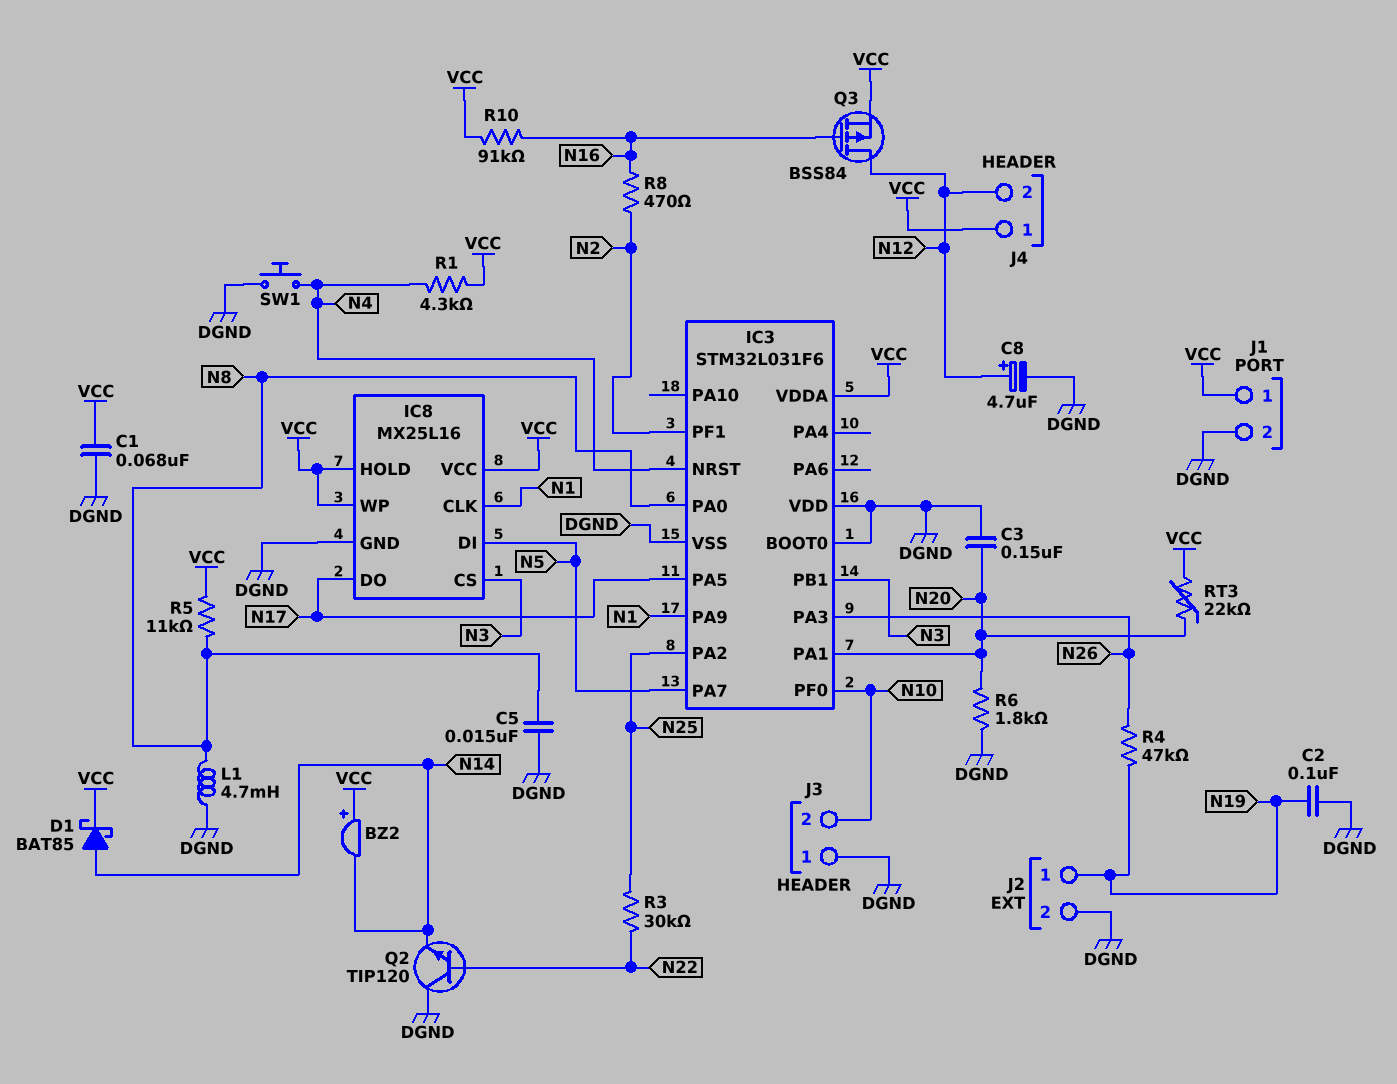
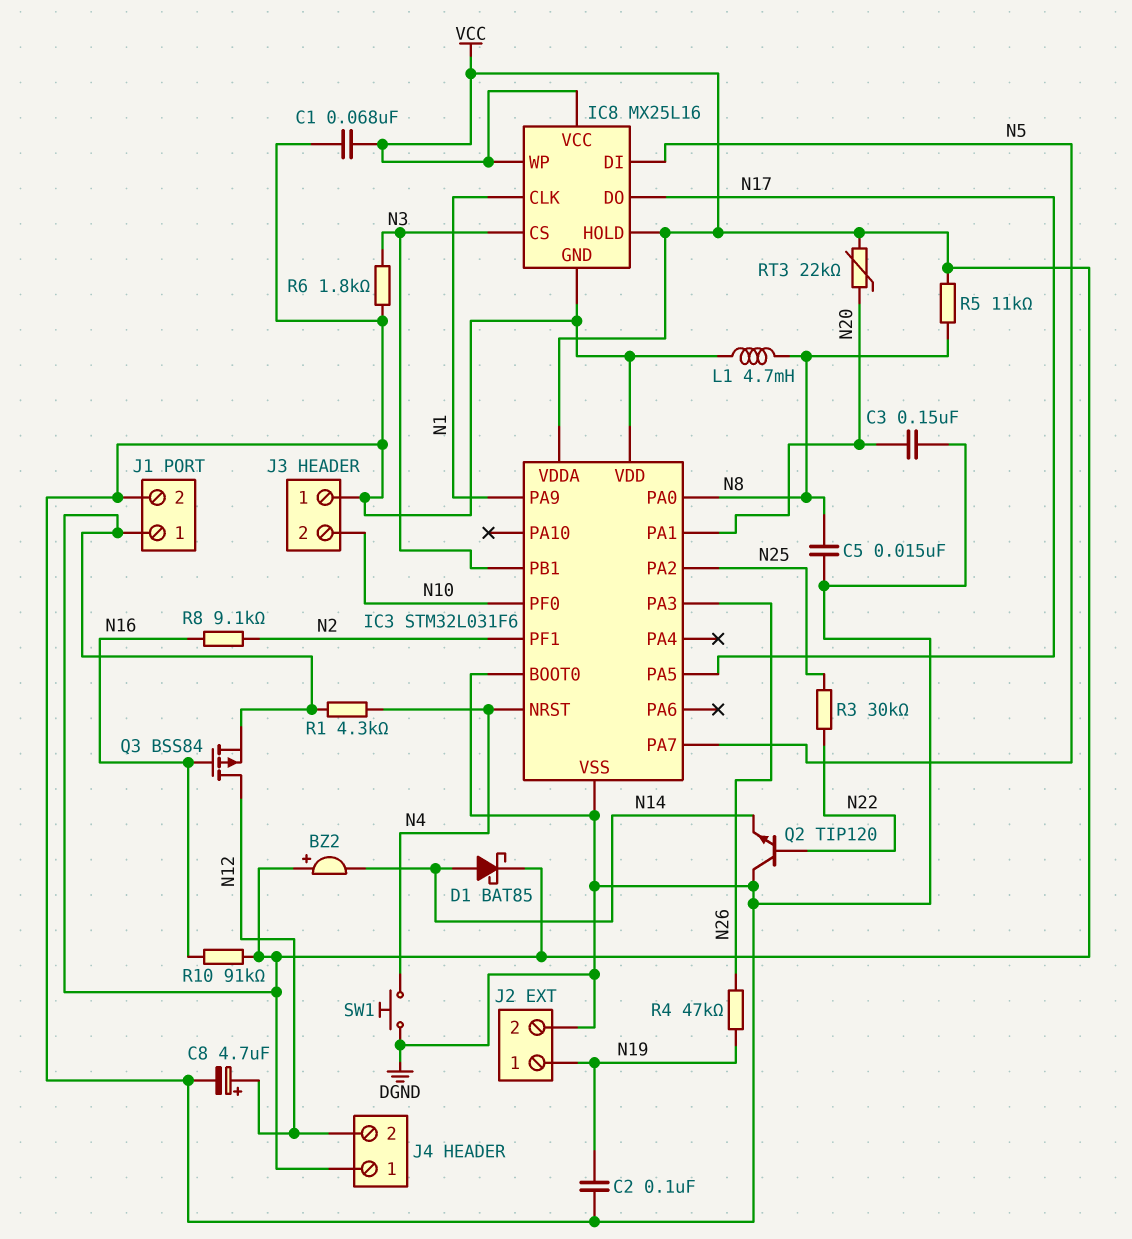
R6: 1.8k (DGND, N20) -> 1.8k (DGND, N3)
R8: 470 (N2, N16) -> 9.1k (N2, N16)

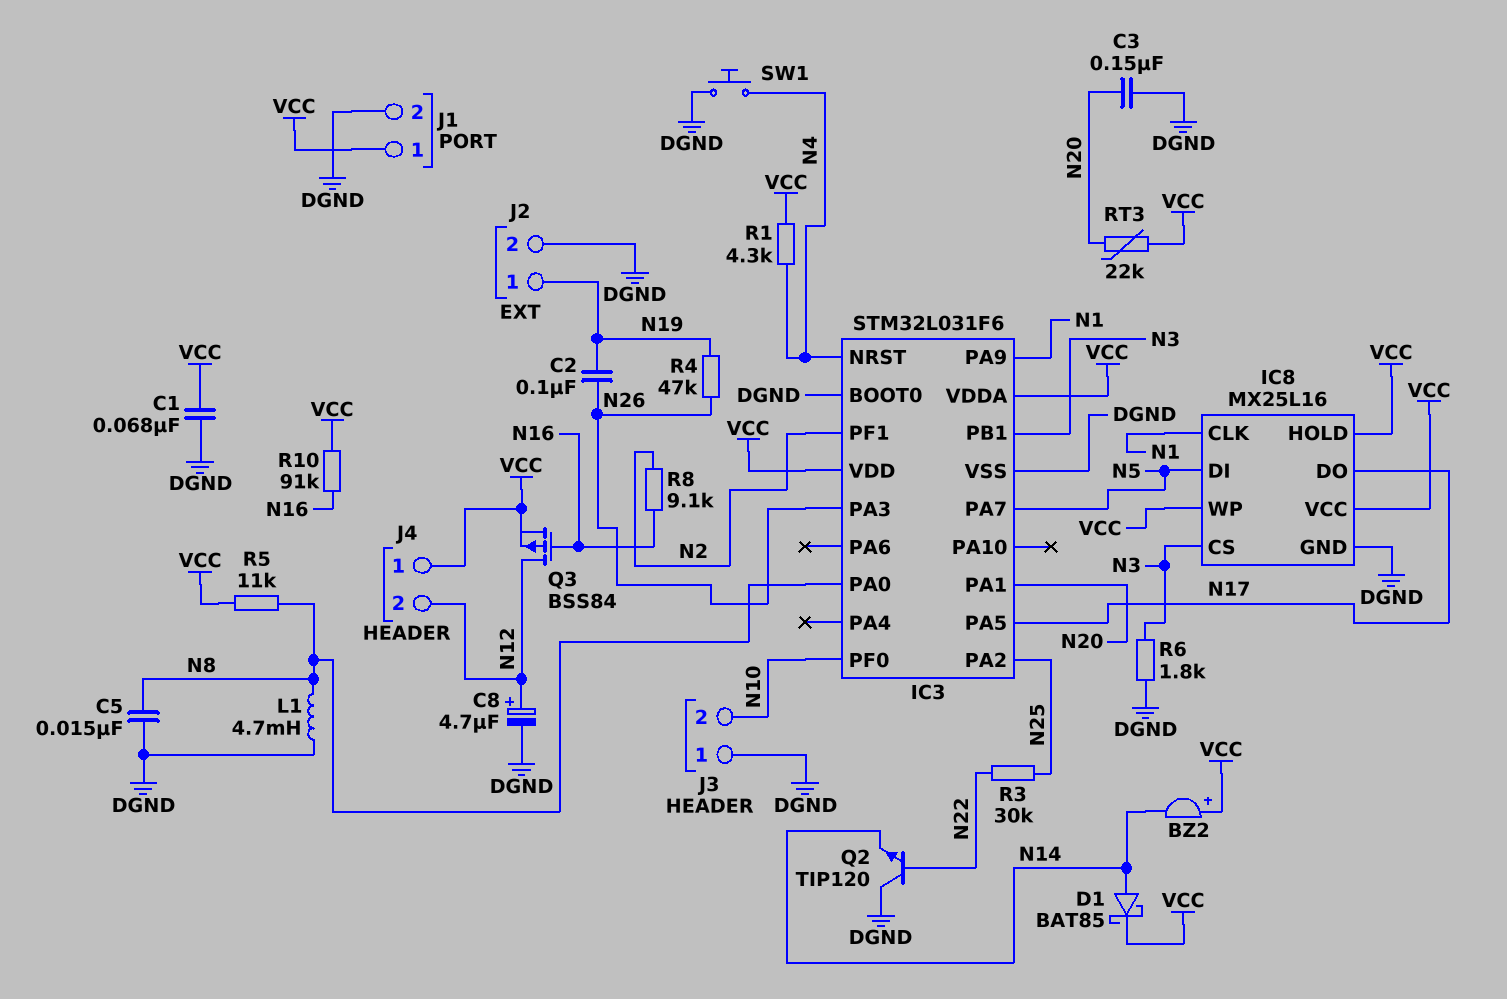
C2: 100nF (DGND, N19) -> 100nF (N19, N26)
IC3 pin VDD: DGND -> VCC

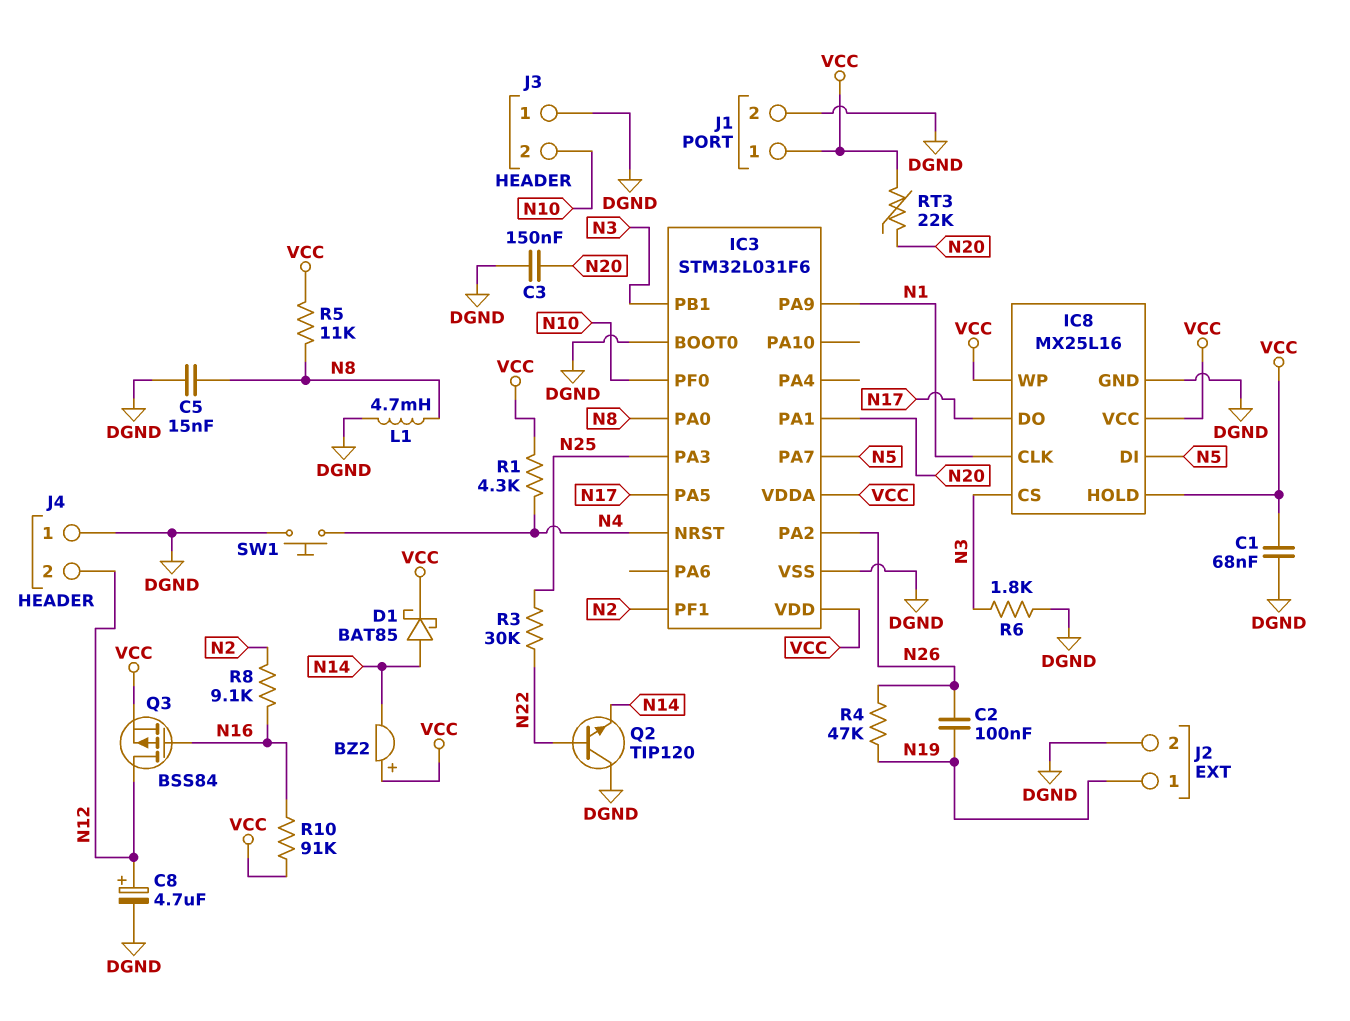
IC3 pin PA2: N25 -> N26
IC3 pin PA3: N26 -> N25
J4 pin 1: VCC -> DGND

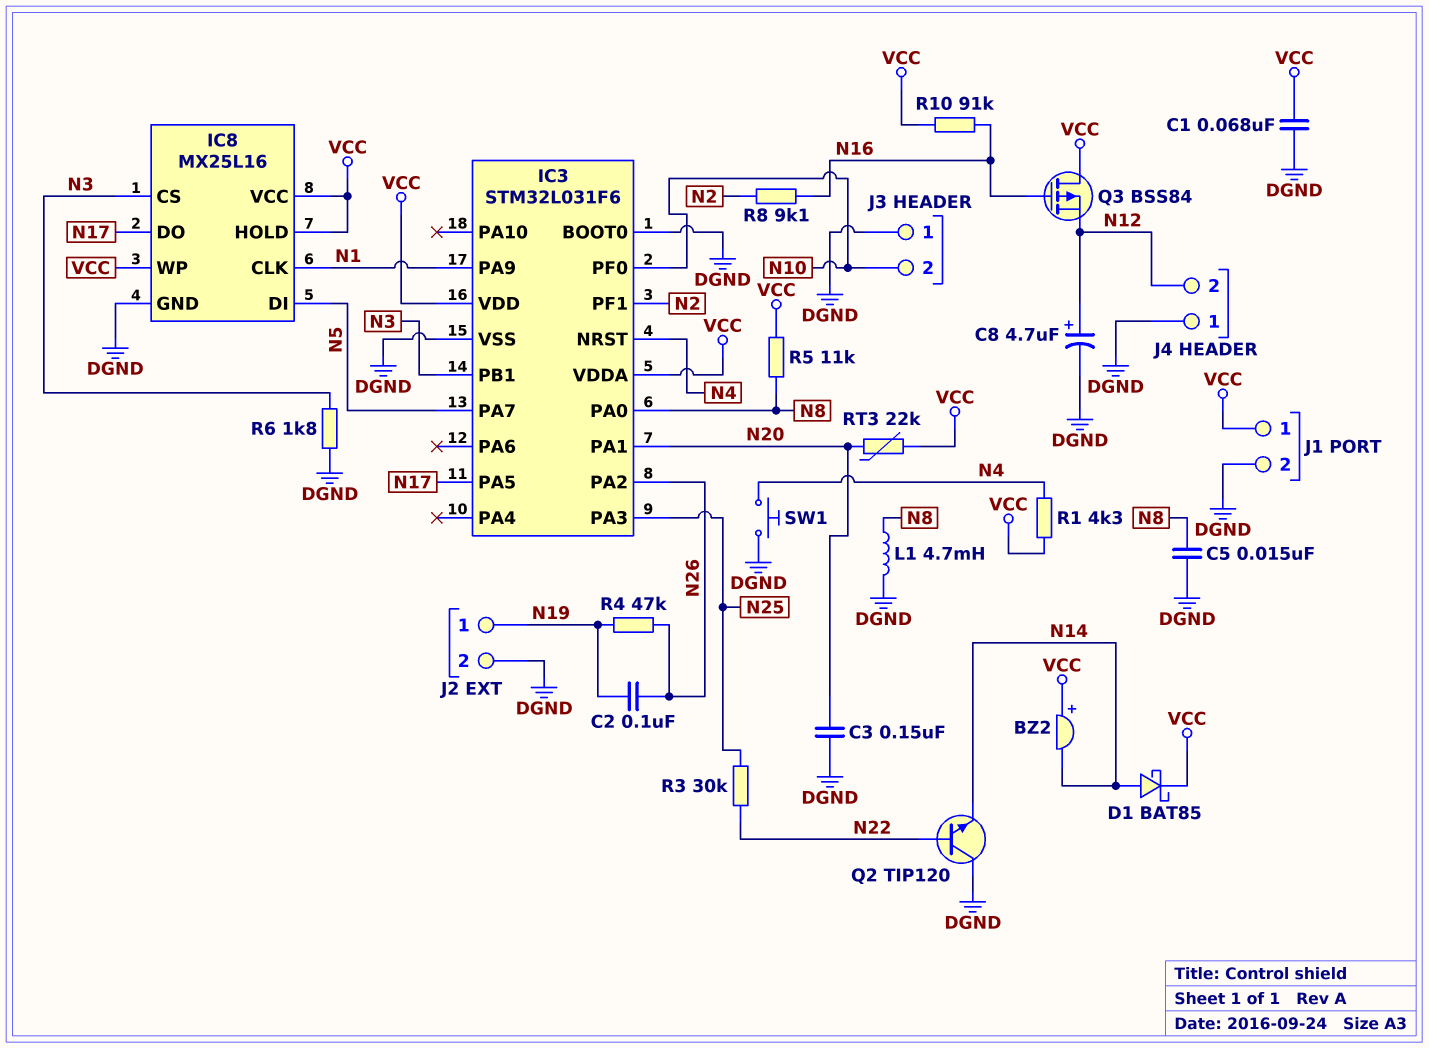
Q3: PMOS BSS84 (G N16, D N12, S VCC) -> PMOS BSS84 (G N16, D VCC, S N12)

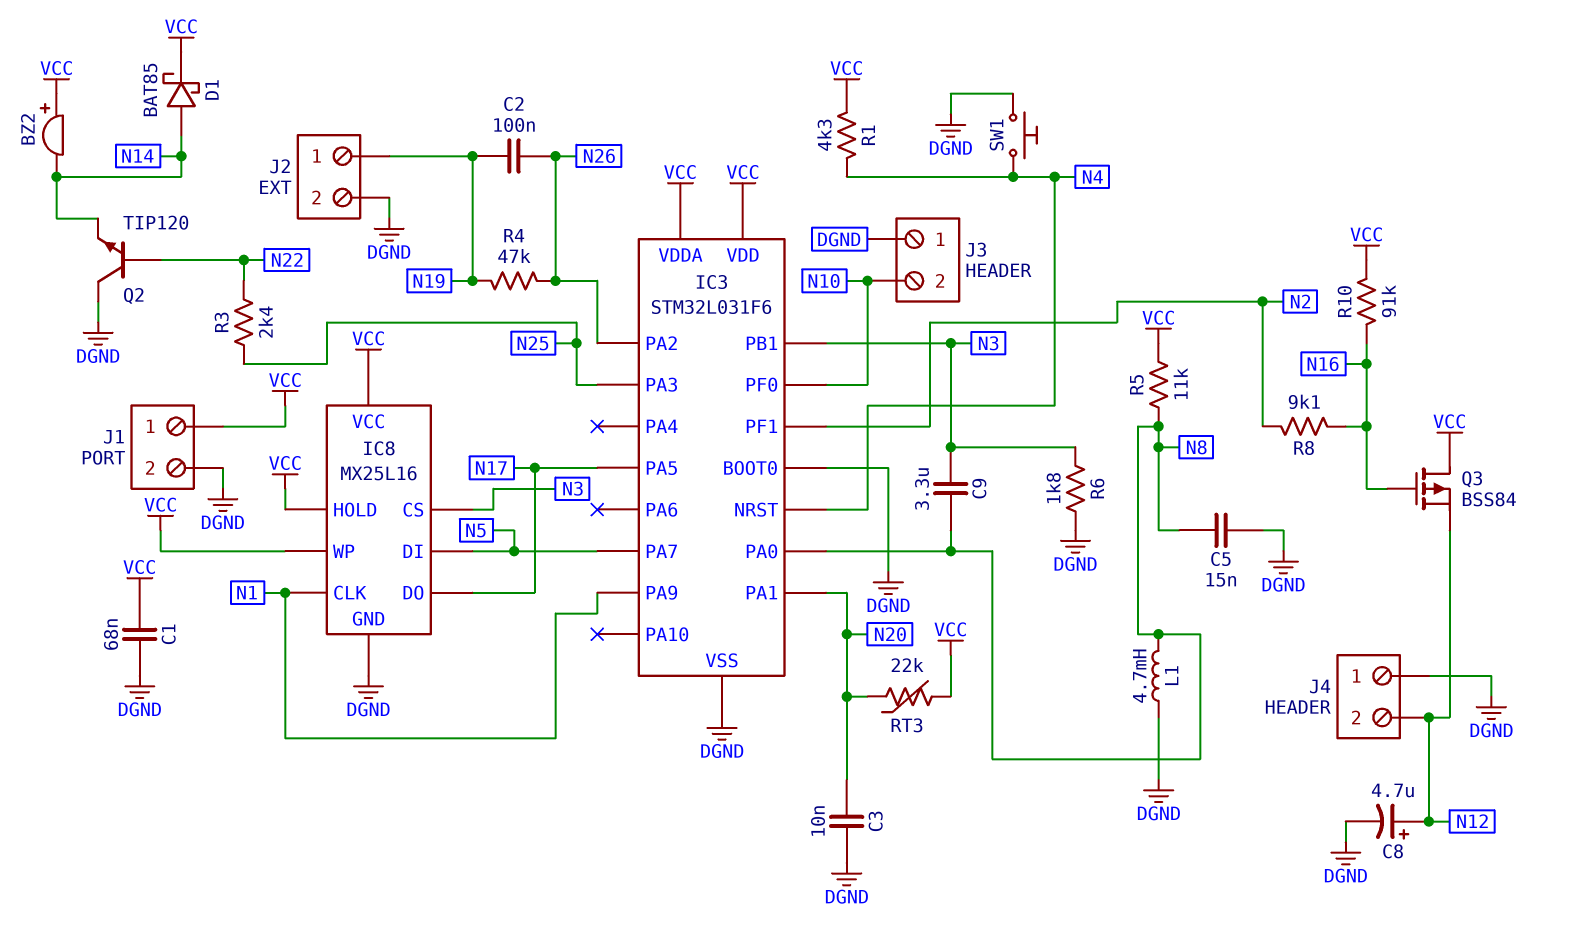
C3: 150nF (DGND, N20) -> 10nF (DGND, N20)
C9: none -> 3.3uF (N3, N8)
R3: 30k (N22, N25) -> 2.4k (N22, N25)

